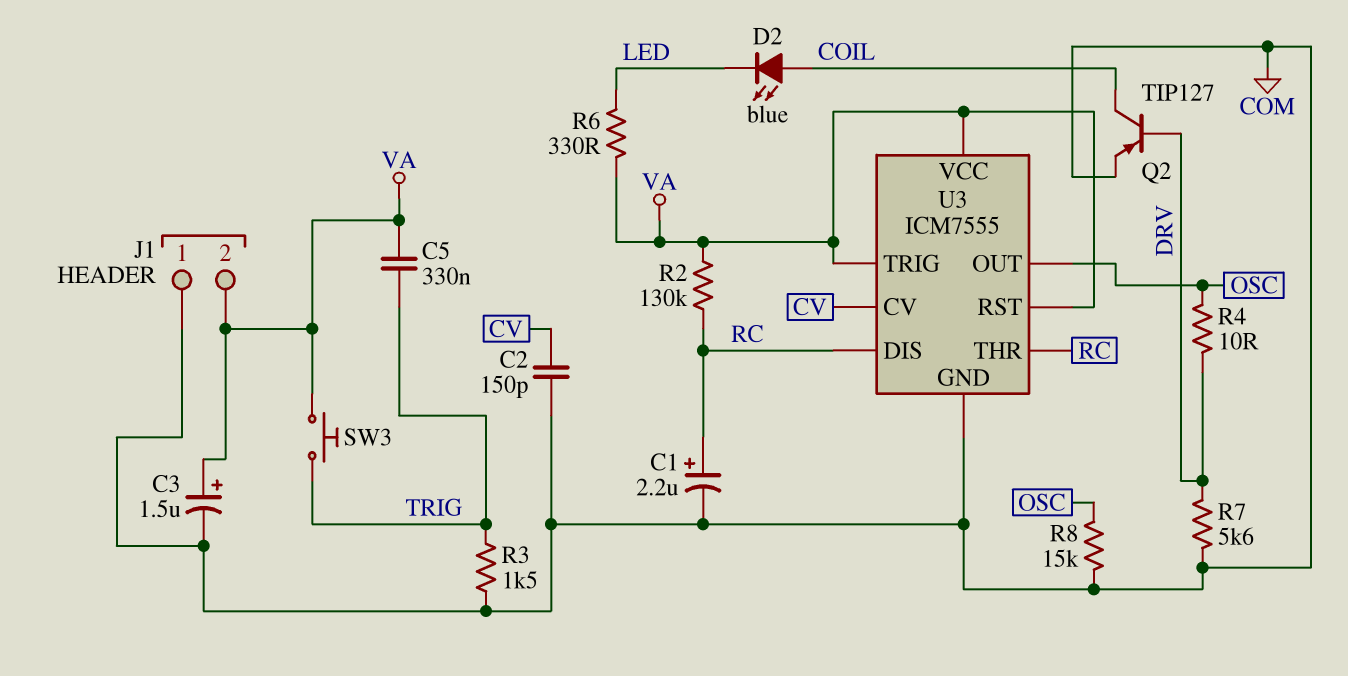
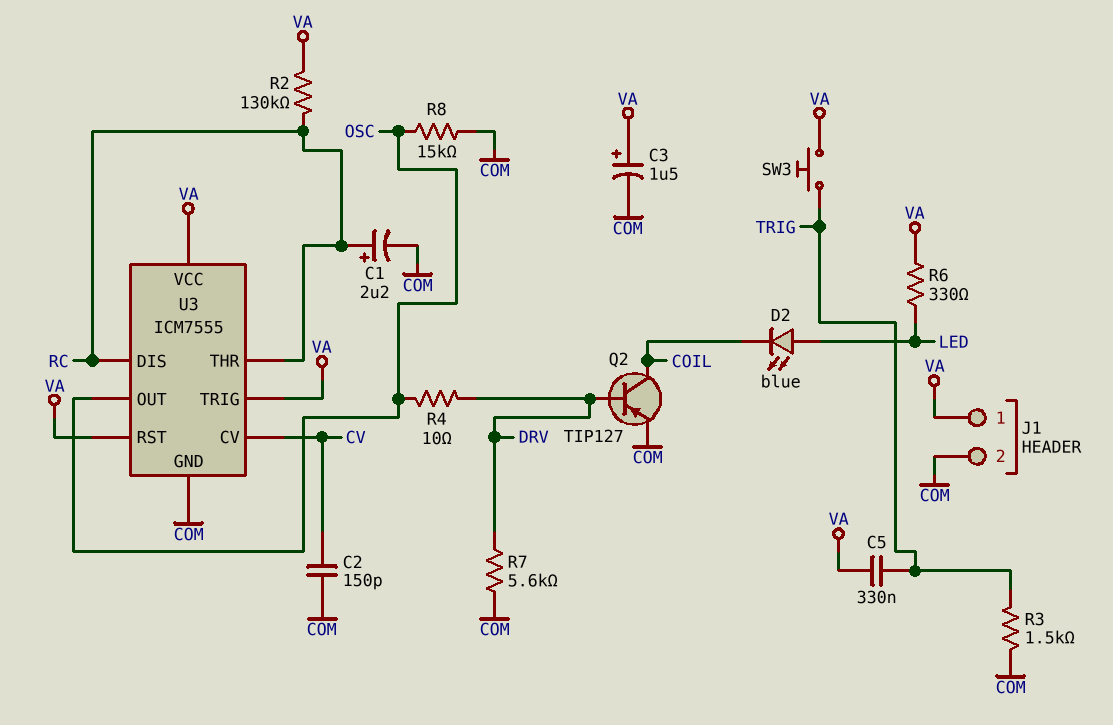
D2: LED blue (A COIL, K LED) -> LED blue (A LED, K COIL)
J1 pin 1: COM -> VA
J1 pin 2: VA -> COM

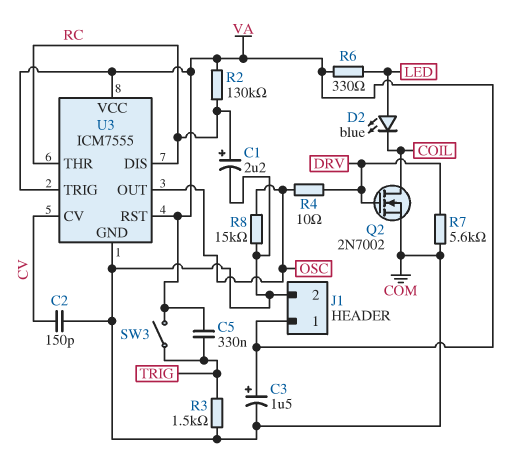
Q2: PNP TIP127 (B DRV, C COIL, E COM) -> NMOS 2N7002 (G DRV, D COIL, S COM)
SW3: button (TRIG, VA) -> switch (TRIG, VA)

